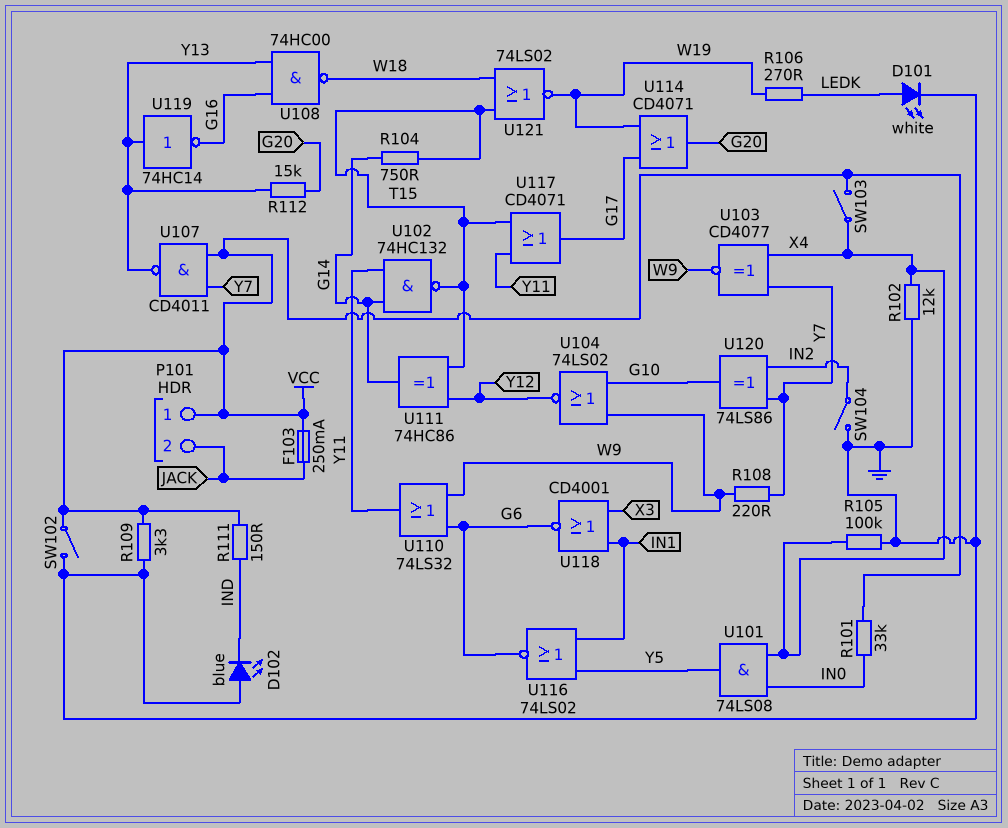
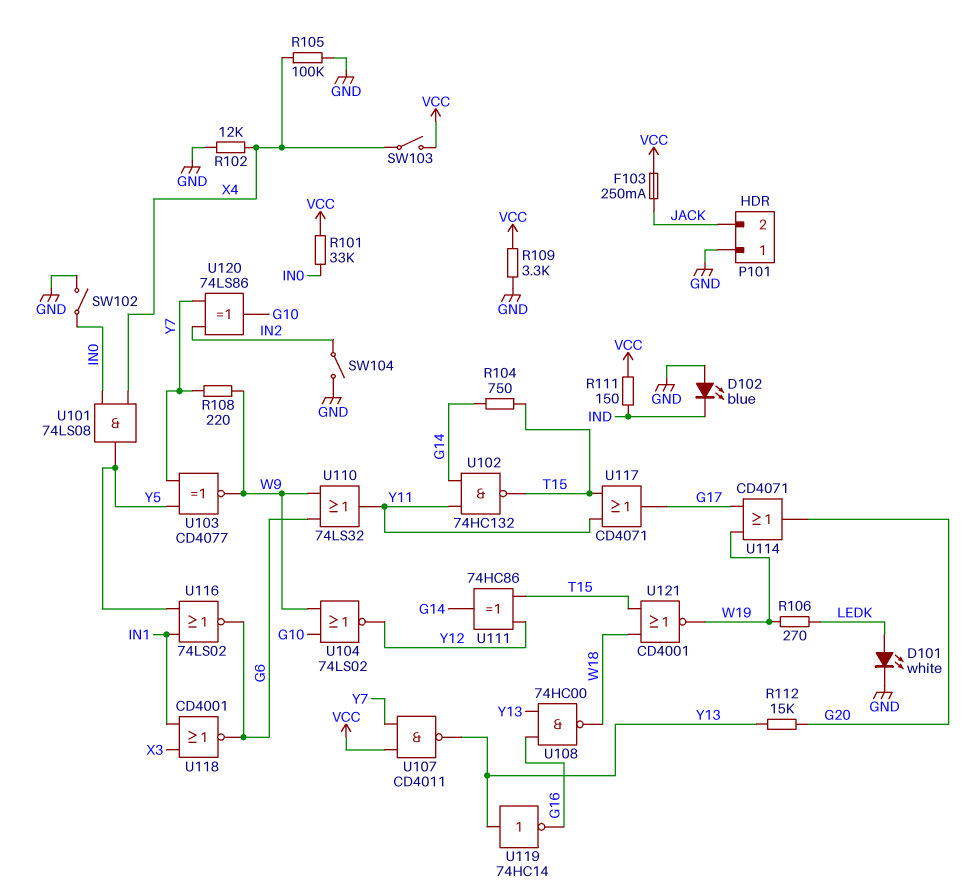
P101 pin 1: VCC -> GND
SW102: switch (GND, VCC) -> switch (GND, IN0)
U103: XNOR CD4077 (in X4, in Y7, out W9) -> XNOR CD4077 (in Y5, in Y7, out W9)
U121: NOR 74LS02 (in T15, in W18, out W19) -> NOR CD4001 (in T15, in W18, out W19)

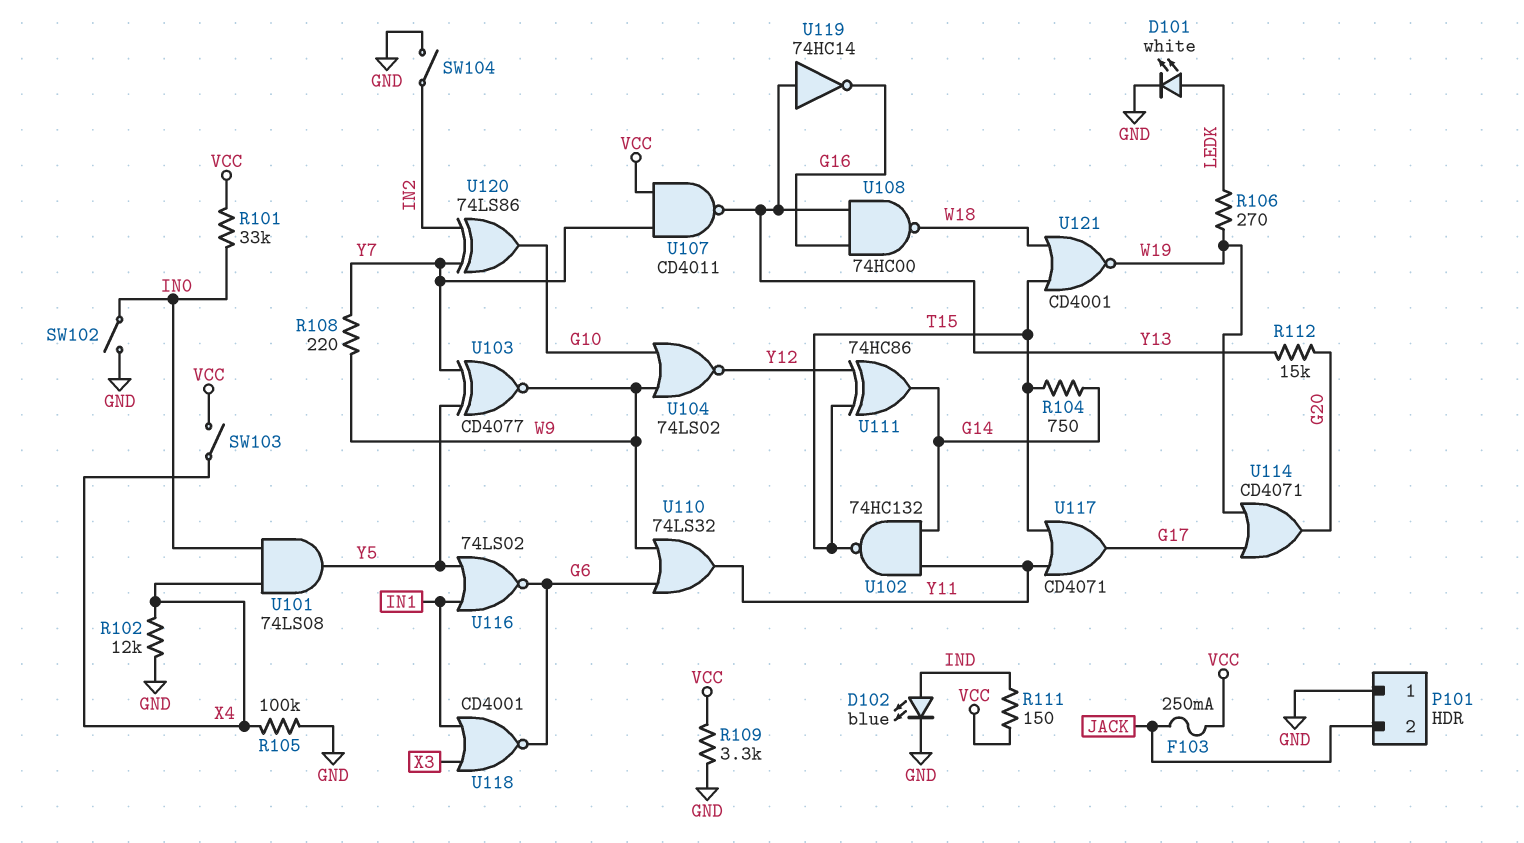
D102: LED blue (A GND, K IND) -> LED blue (A IND, K GND)

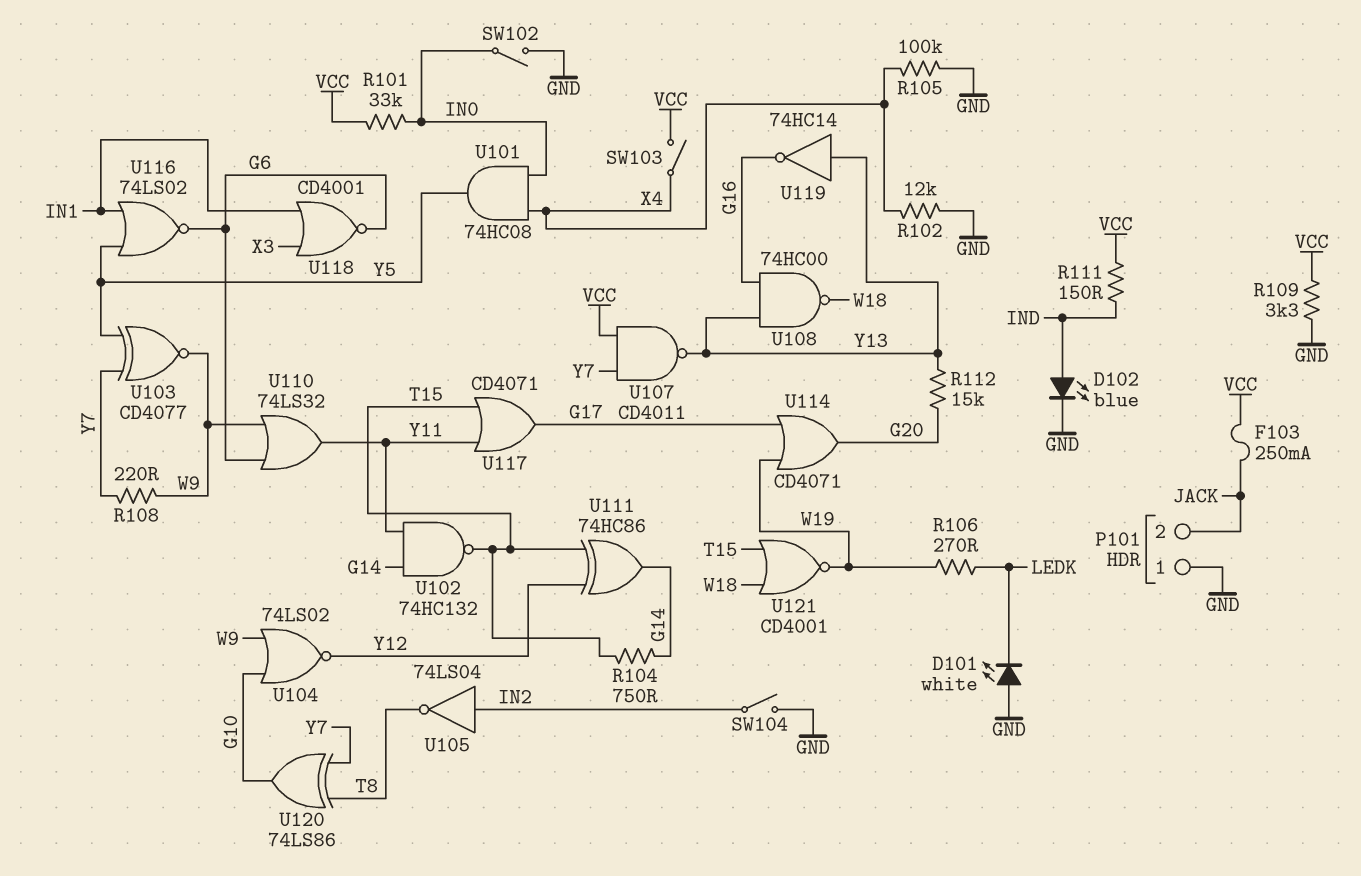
D101: LED white (A LEDK, K GND) -> LED white (A GND, K LEDK)
U101: AND 74LS08 (in IN0, in X4, out Y5) -> AND 74HC08 (in IN0, in X4, out Y5)
U105: none -> NOT 74LS04 (in IN2, out T8)
U120: XOR 74LS86 (in IN2, in Y7, out G10) -> XOR 74LS86 (in T8, in Y7, out G10)

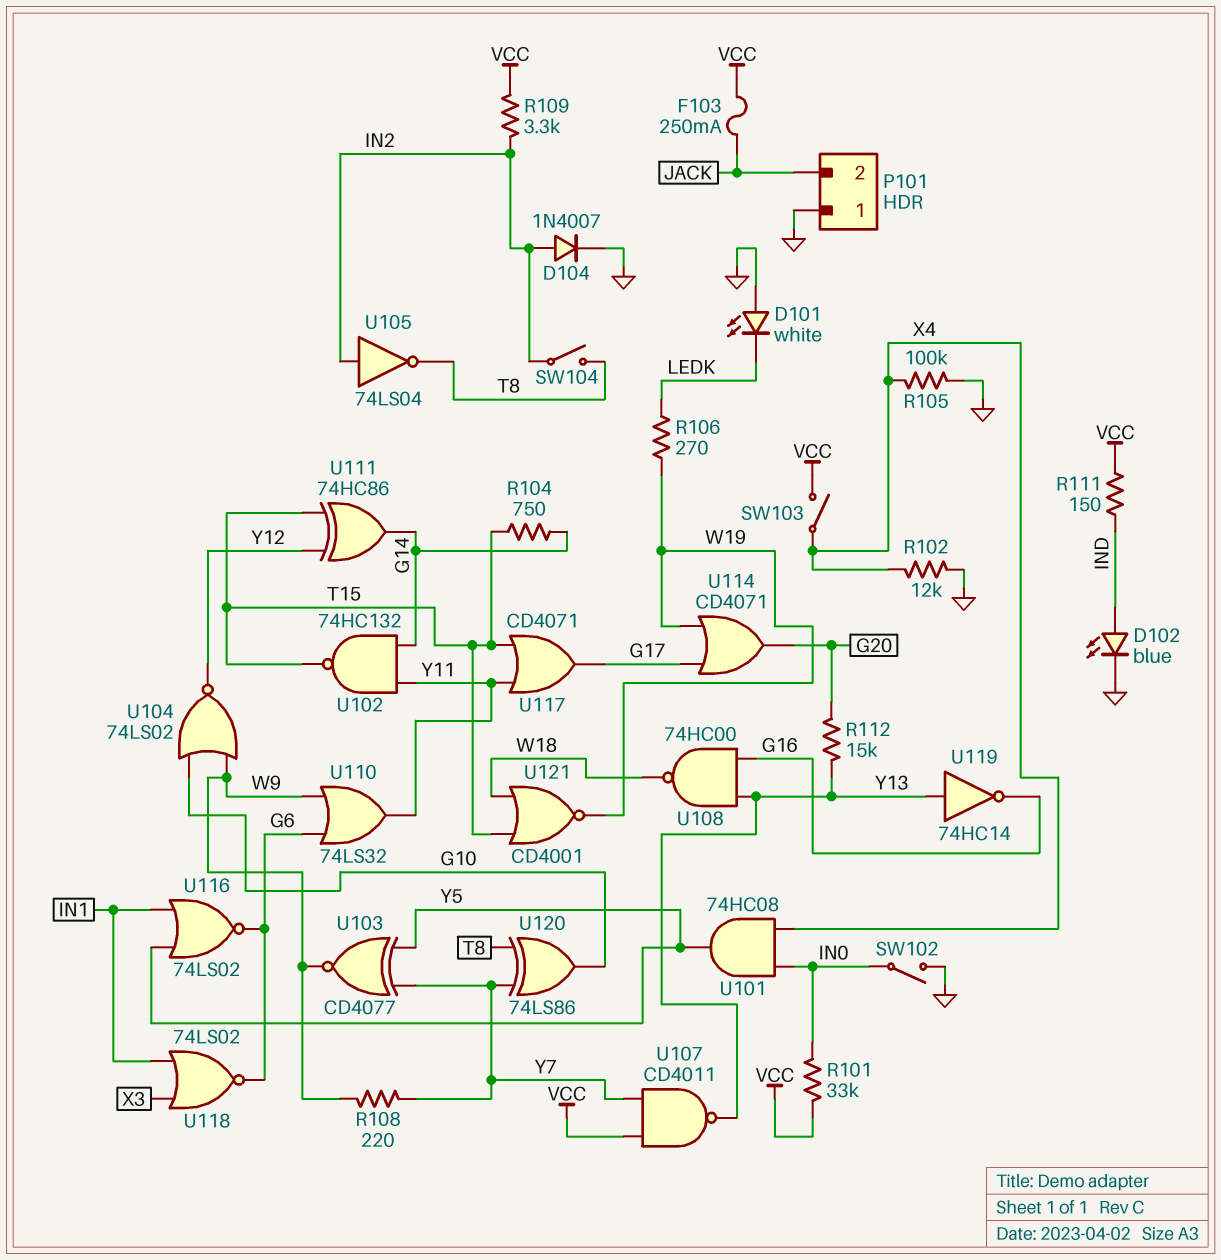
D104: none -> diode 1N4007 (A IN2, K GND)
R109: 3.3k (GND, VCC) -> 3.3k (IN2, VCC)
SW104: switch (GND, IN2) -> switch (IN2, T8)
U118: NOR CD4001 (in IN1, in X3, out G6) -> NOR 74LS02 (in IN1, in X3, out G6)

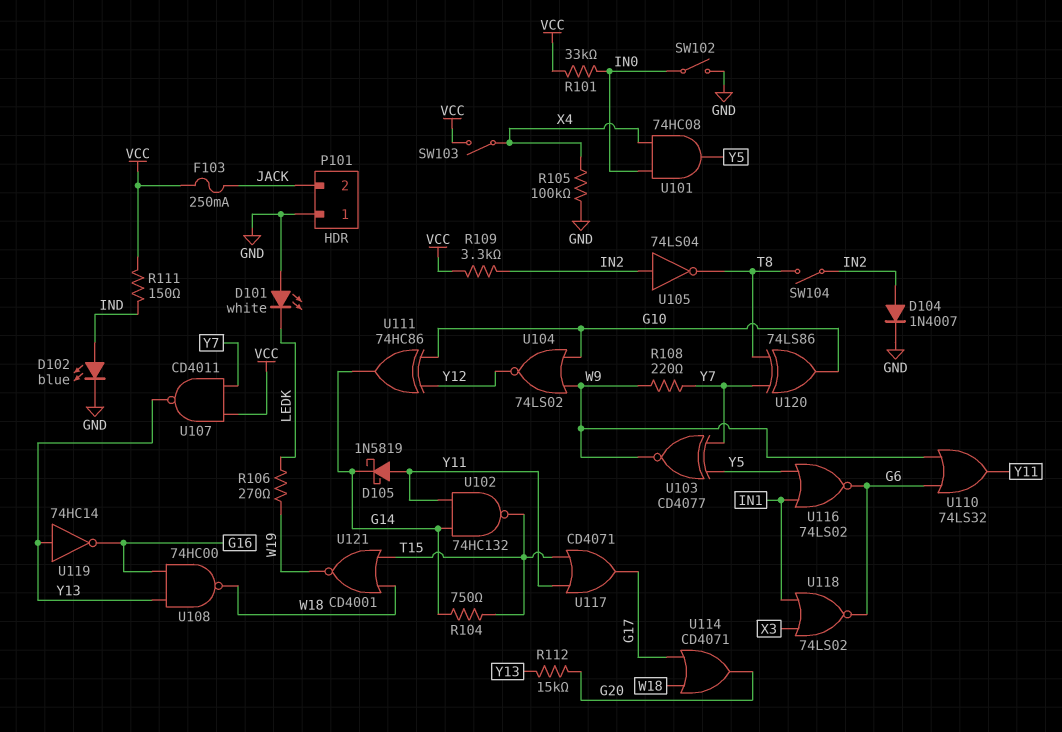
D105: none -> schottky 1N5819 (A Y11, K G14)
R102: 12k (GND, X4) -> none
U111: XOR 74HC86 (in T15, in Y12, out G14) -> XOR 74HC86 (in G10, in Y12, out G14)
U114: OR CD4071 (in G17, in W19, out G20) -> OR CD4071 (in G17, in W18, out G20)

